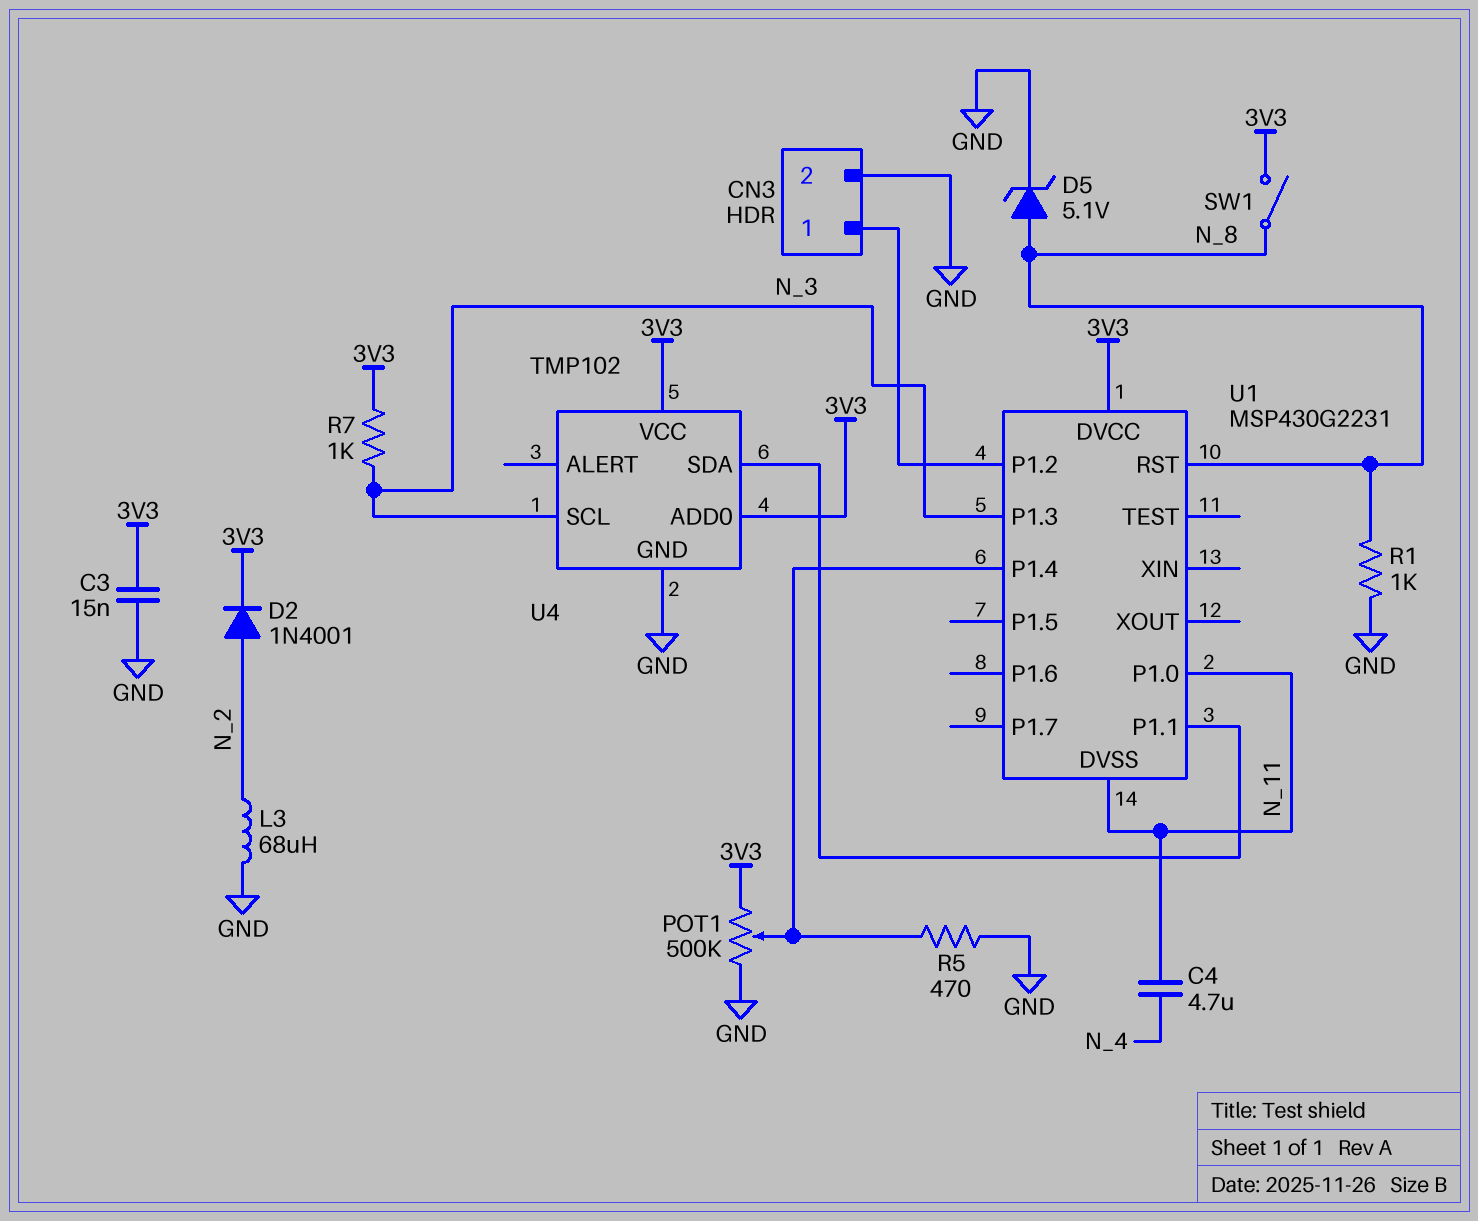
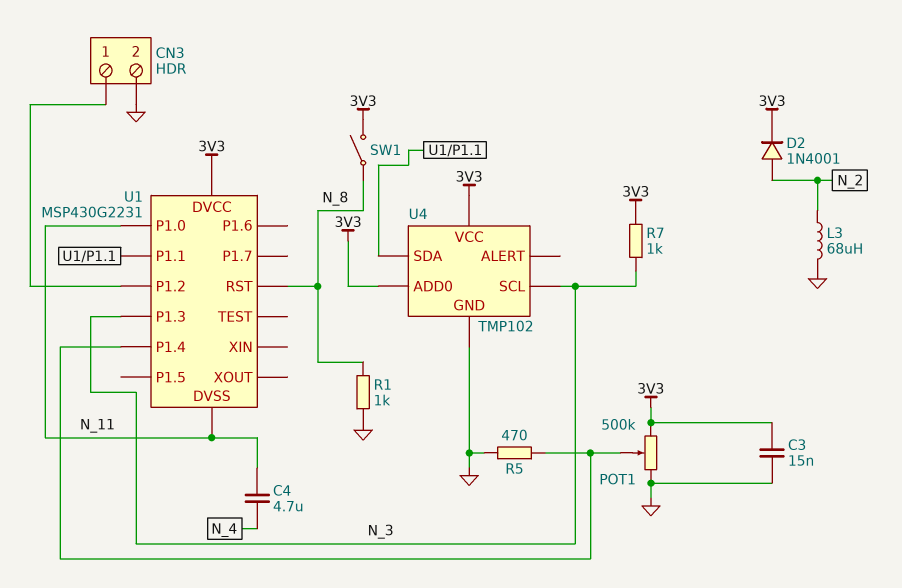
D5: zener 5.1V (A N_8, K GND) -> none

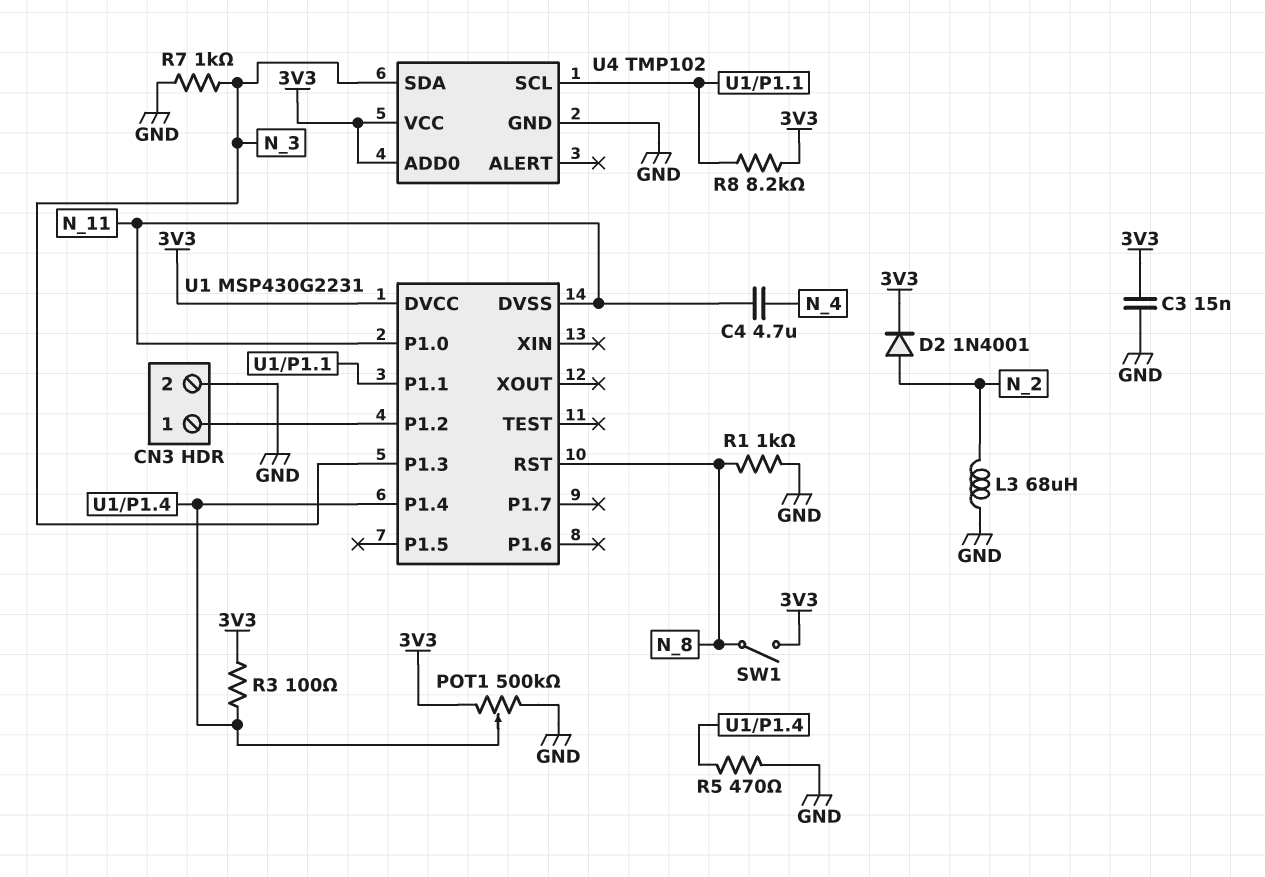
R3: none -> 100 (3V3, U1/P1.4)
R7: 1k (3V3, N_3) -> 1k (GND, N_3)
R8: none -> 8.2k (3V3, U1/P1.1)
U4 pin SCL: N_3 -> U1/P1.1
U4 pin SDA: U1/P1.1 -> N_3

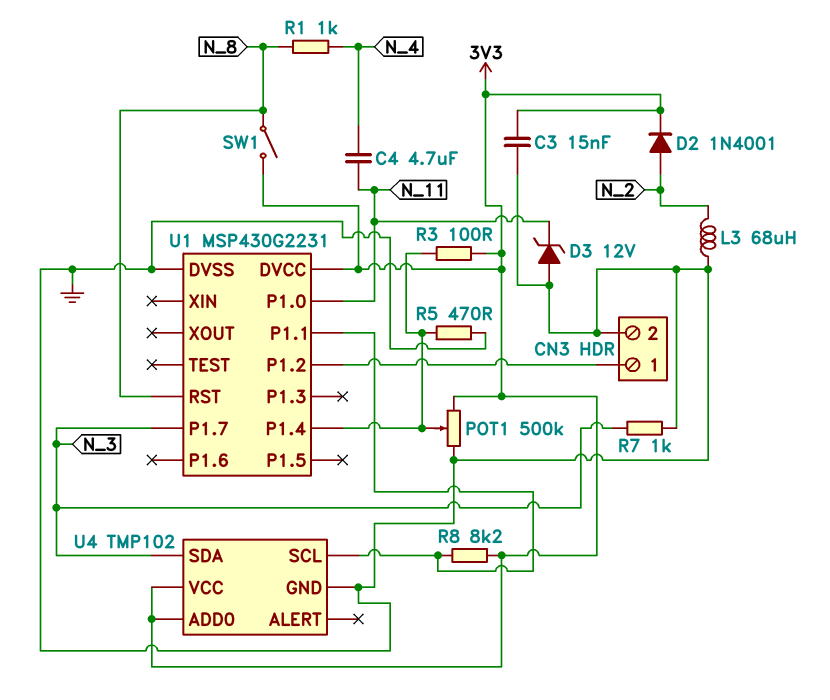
D3: none -> zener 12V (A GND, K N_11)
R1: 1k (GND, N_8) -> 1k (N_4, N_8)
U1 pin DVSS: N_11 -> GND
U1 pin P1.3: N_3 -> none
U1 pin P1.7: none -> N_3

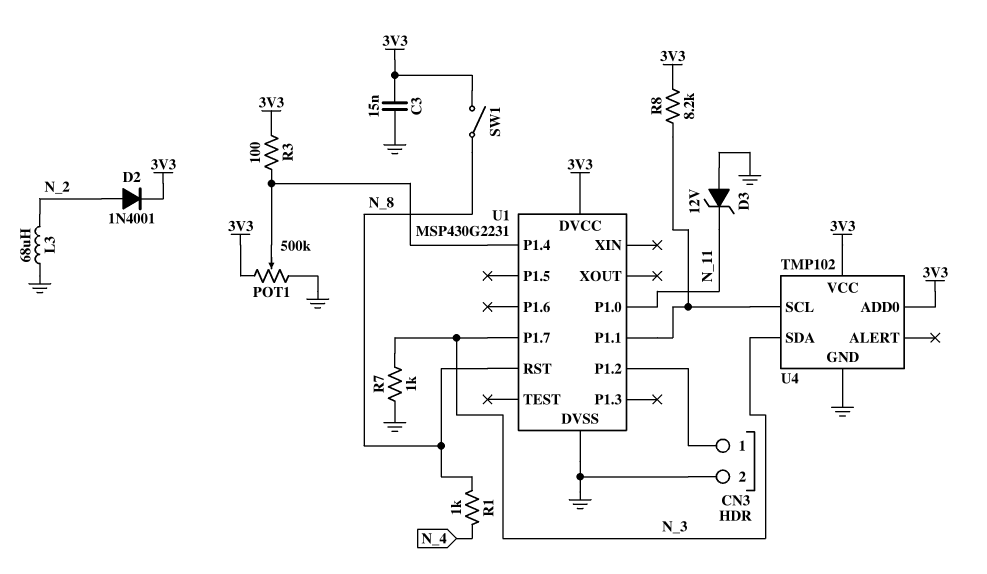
C4: 4.7uF (N_4, N_11) -> none
R5: 470 (GND, U1/P1.4) -> none

